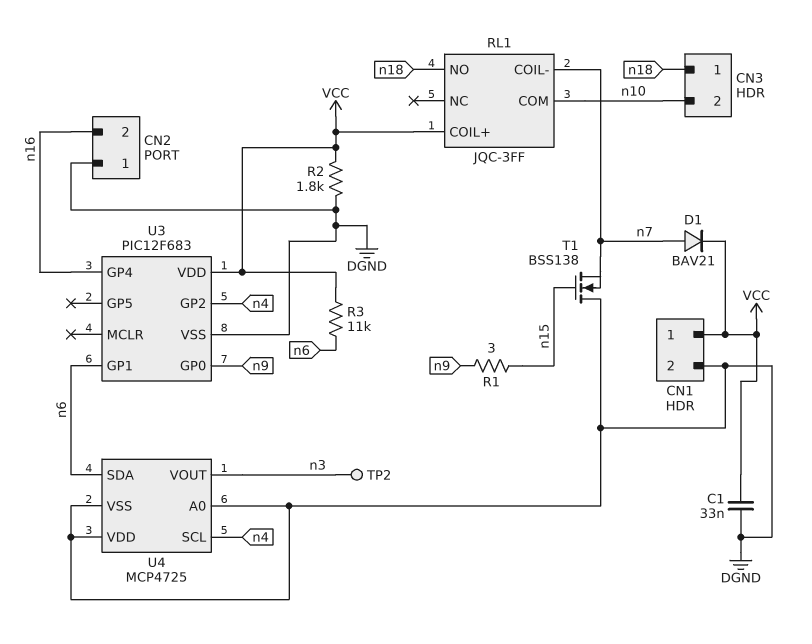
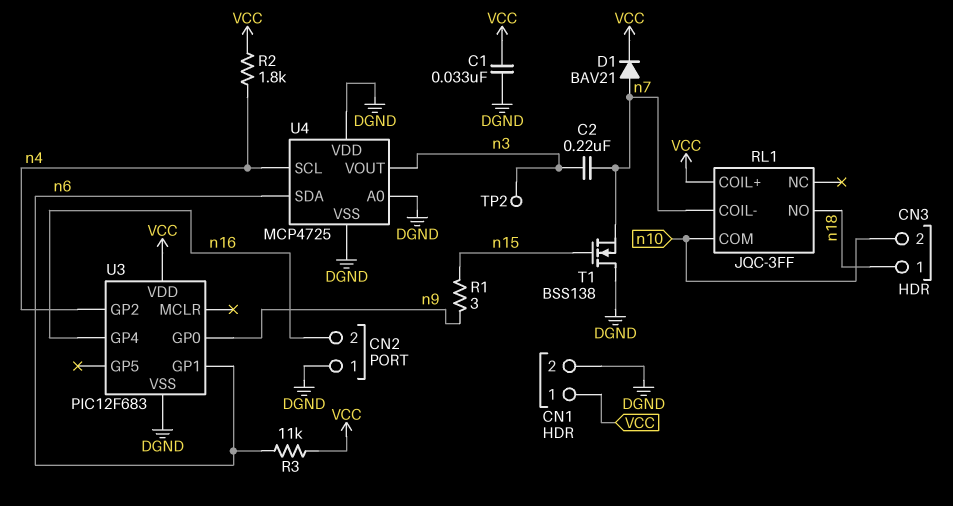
C2: none -> 220nF (n3, n7)
R2: 1.8k (DGND, VCC) -> 1.8k (VCC, n4)

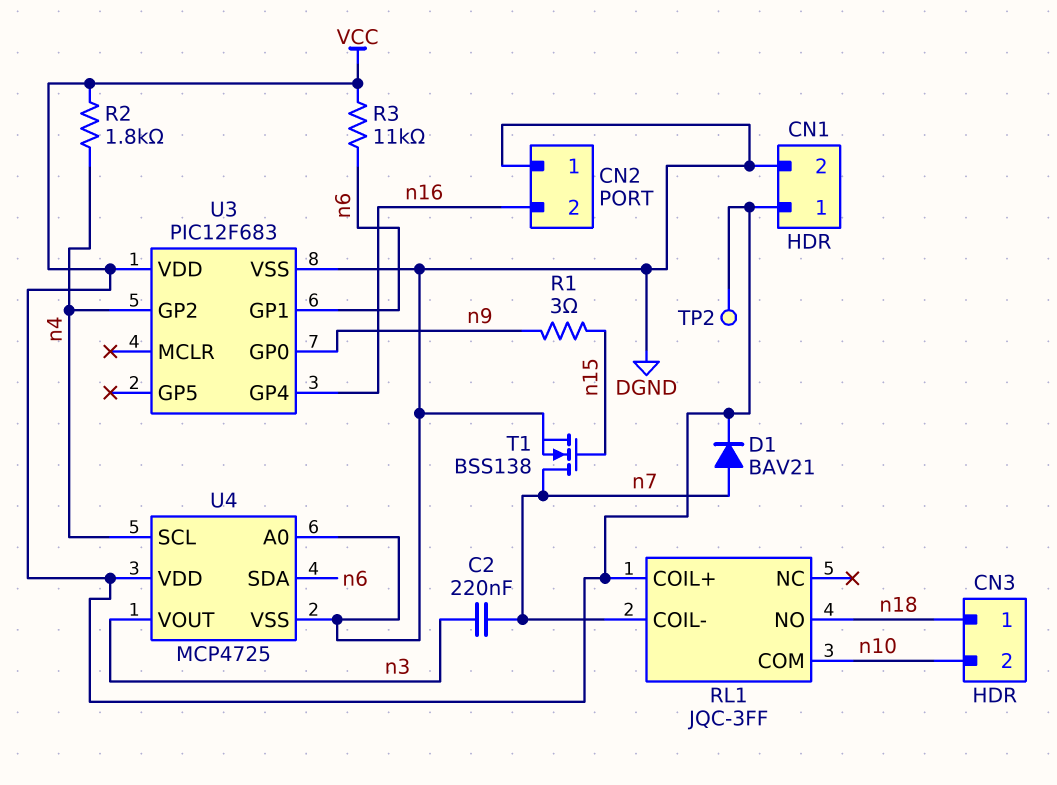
C1: 33nF (DGND, VCC) -> none
T1: NMOS BSS138 (G n15, D DGND, S n7) -> NMOS BSS138 (G n15, D n7, S DGND)
TP2: test point (n3) -> test point (VCC)
U4 pin VDD: DGND -> VCC

